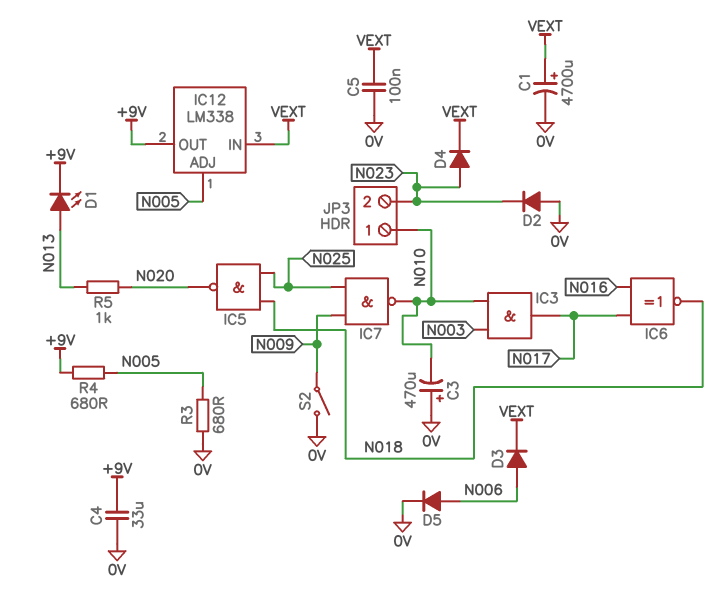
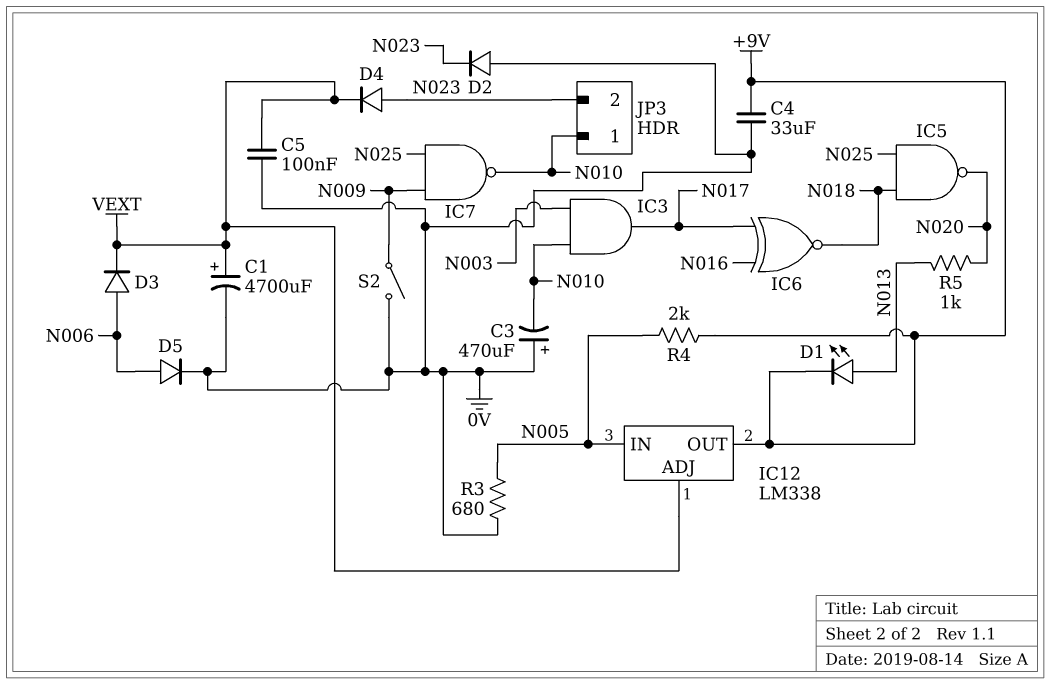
IC12 pin ADJ: N005 -> VEXT
IC12 pin IN: VEXT -> N005
R4: 680 (+9V, N005) -> 2k (+9V, N005)

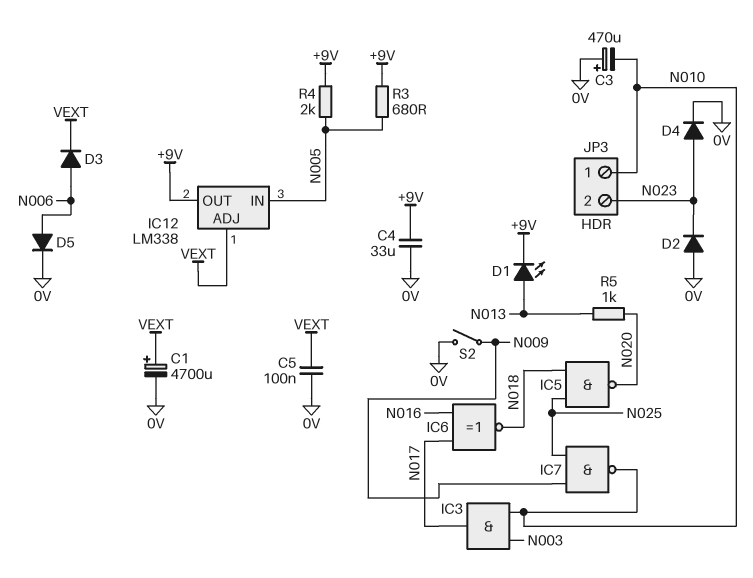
D4: diode (A N023, K VEXT) -> diode (A N023, K 0V)
R3: 680 (0V, N005) -> 680 (+9V, N005)

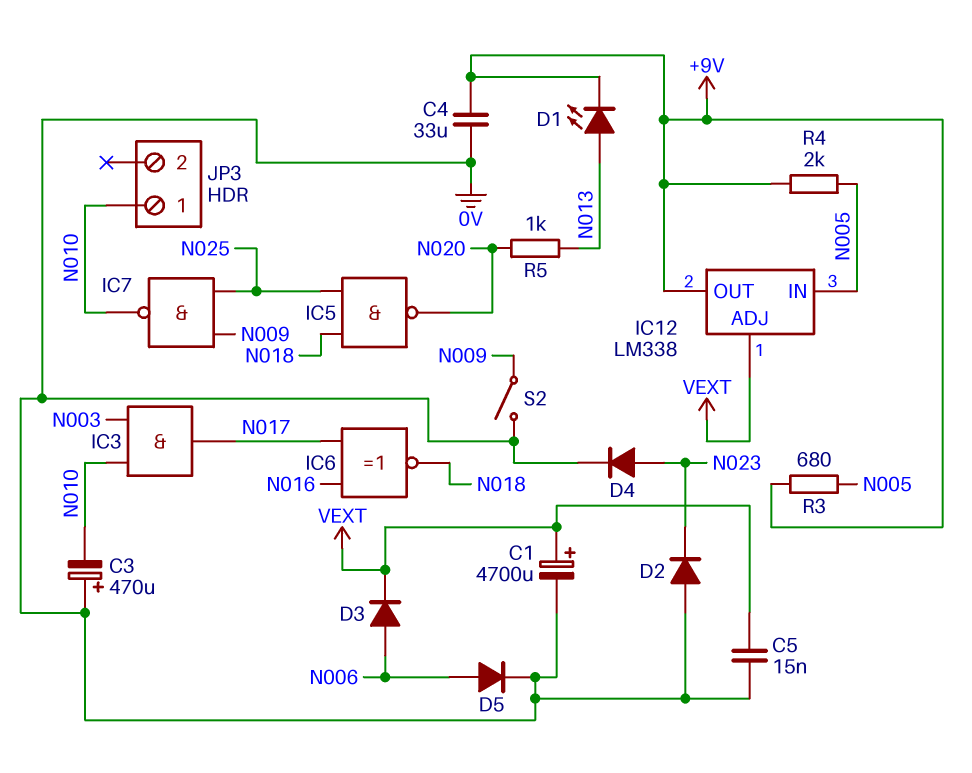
C5: 100nF (0V, VEXT) -> 15nF (0V, VEXT)
JP3 pin 2: N023 -> none

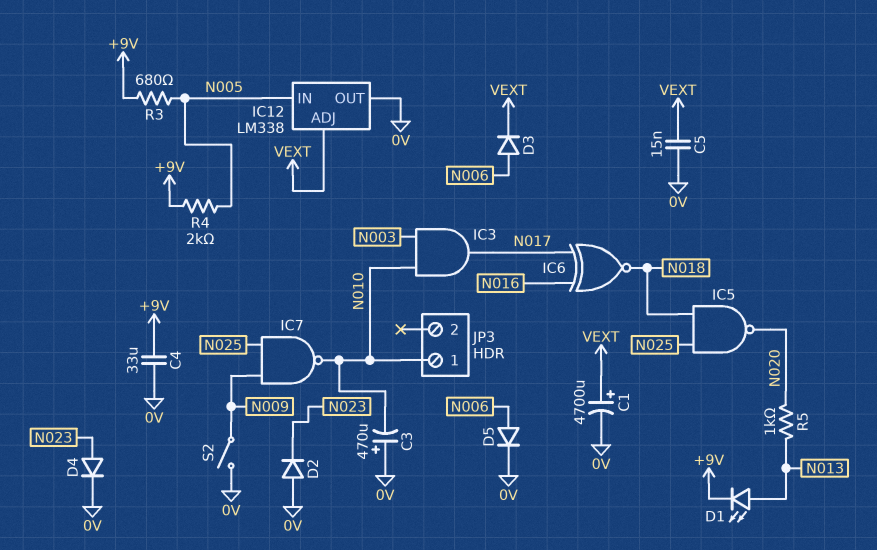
IC12 pin OUT: +9V -> 0V

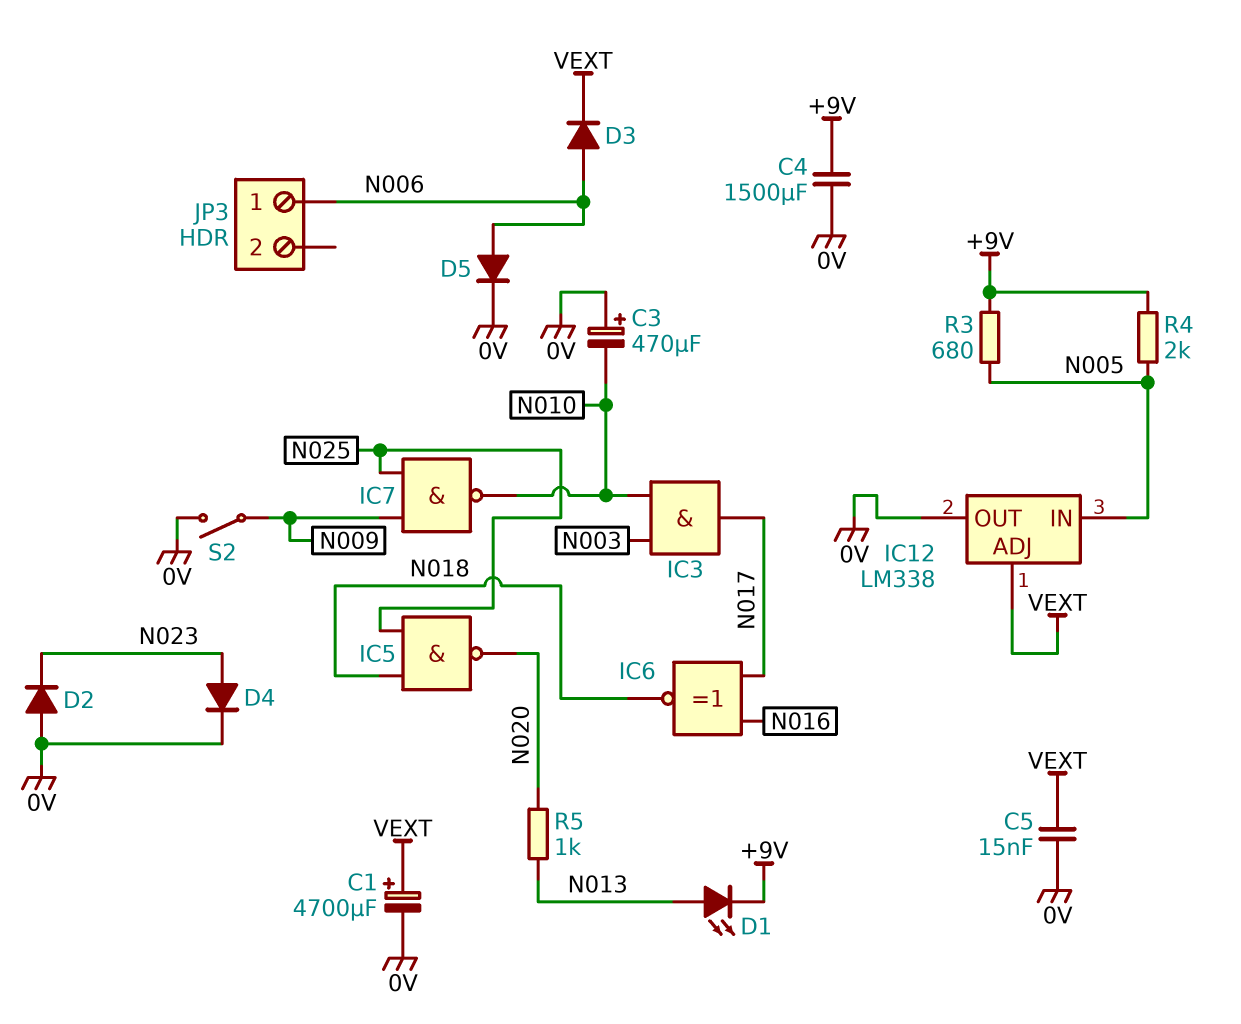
C4: 33uF (+9V, 0V) -> 1500uF (+9V, 0V)
JP3 pin 1: N010 -> N006

